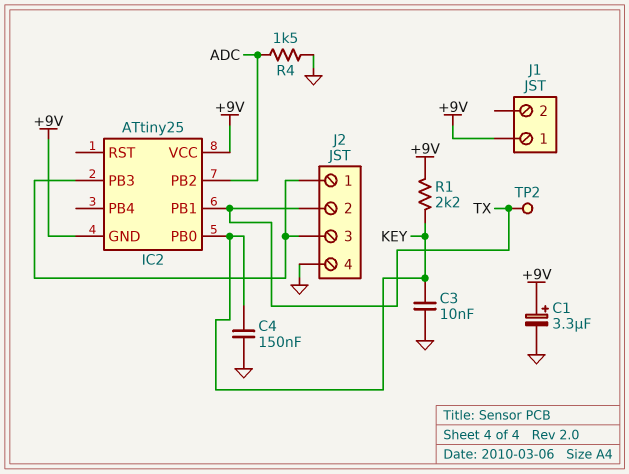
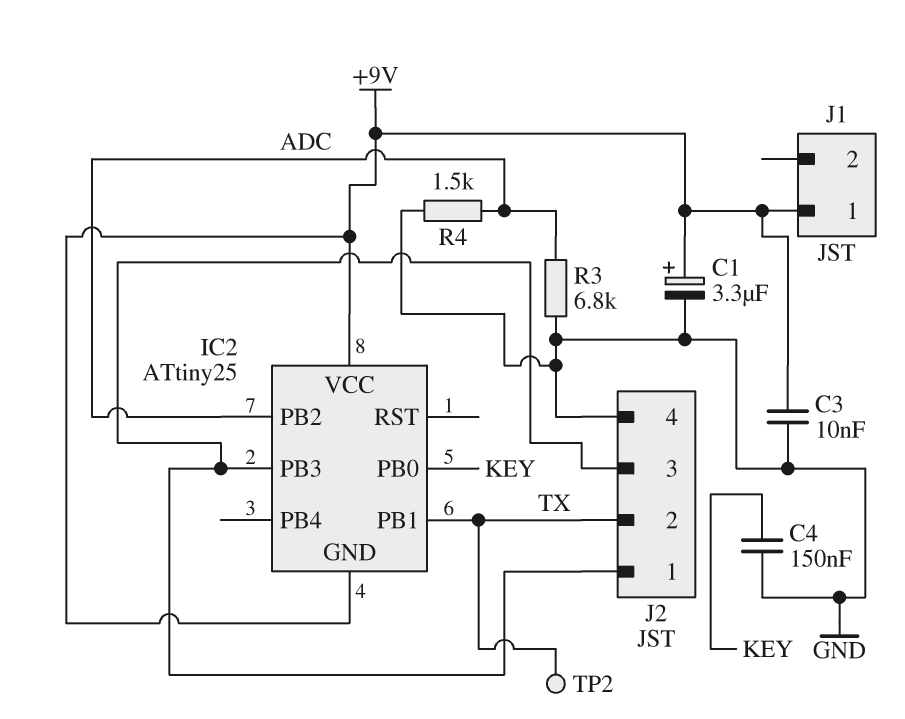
C3: 10nF (GND, KEY) -> 10nF (+9V, GND)
R1: 2.2k (+9V, KEY) -> none
R3: none -> 6.8k (ADC, GND)

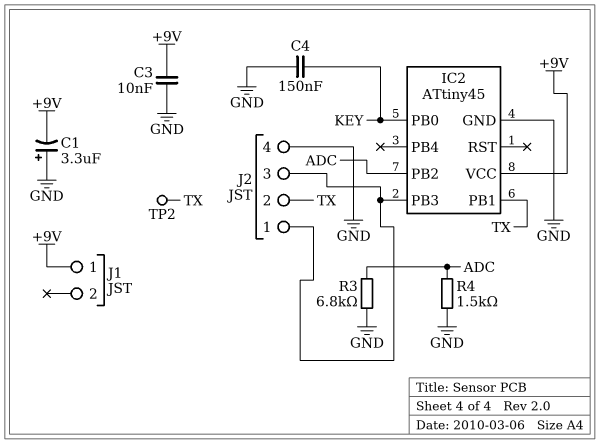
C1: 3.3uF (plus +9V, minus GND) -> 3.3uF (plus GND, minus +9V)
IC2: ATtiny25 -> ATtiny45
IC2 pin GND: +9V -> GND

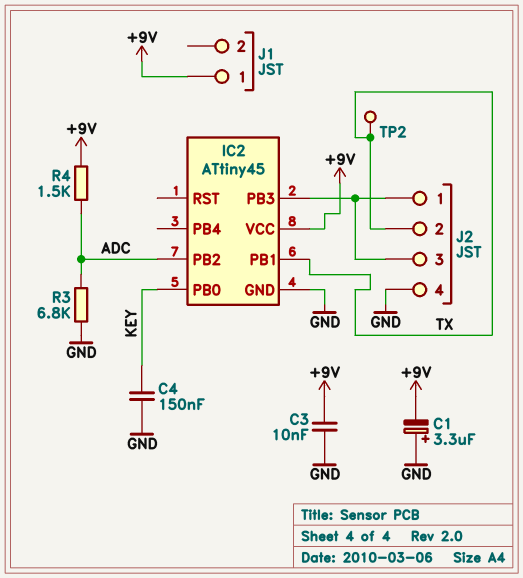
R4: 1.5k (ADC, GND) -> 1.5k (+9V, ADC)

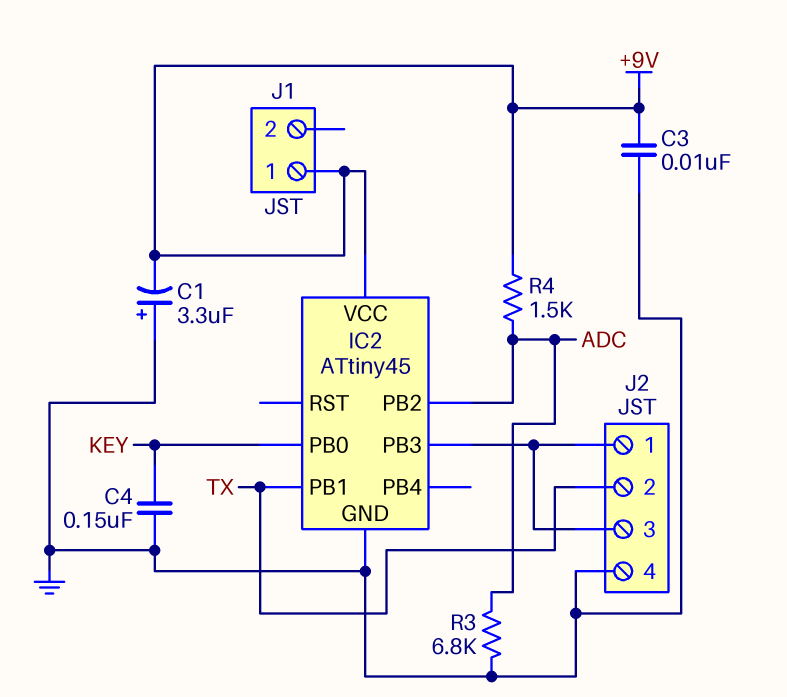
TP2: test point (TX) -> none

